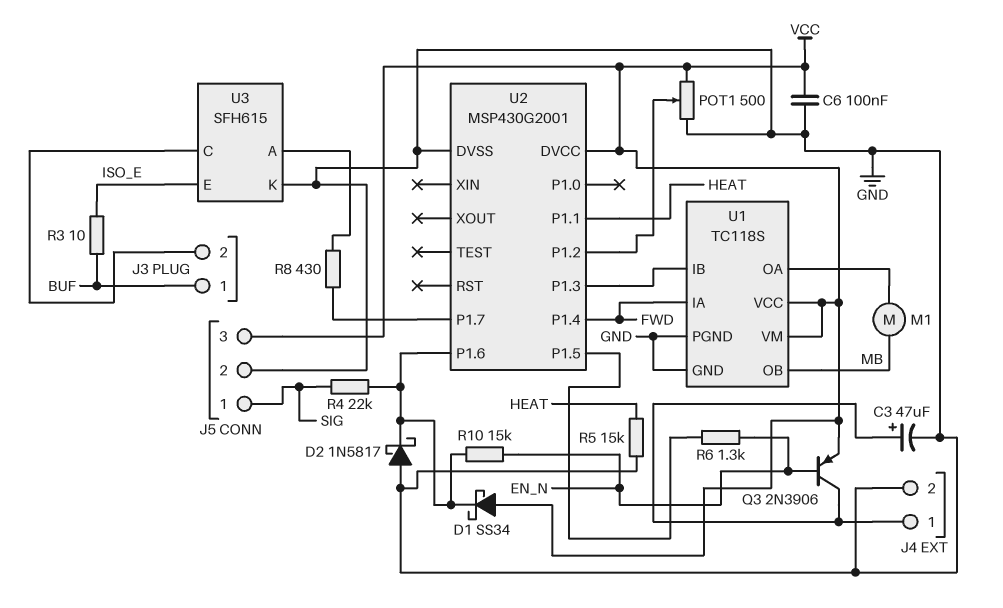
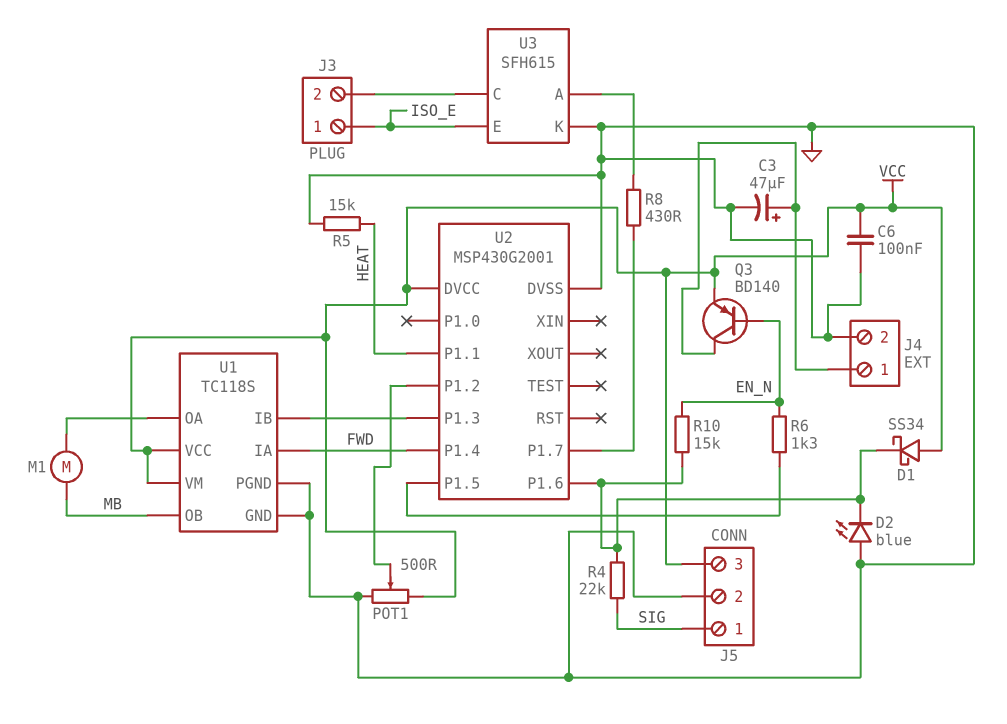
D2: schottky 1N5817 (A GND, K U2/P1.6) -> LED blue (A GND, K U2/P1.6)
J3 pin 1: BUF -> ISO_E
Q3: PNP 2N3906 (B EN_N, C J4/1, E VCC) -> PNP BD140 (B EN_N, C J4/1, E VCC)
R3: 10 (BUF, ISO_E) -> none

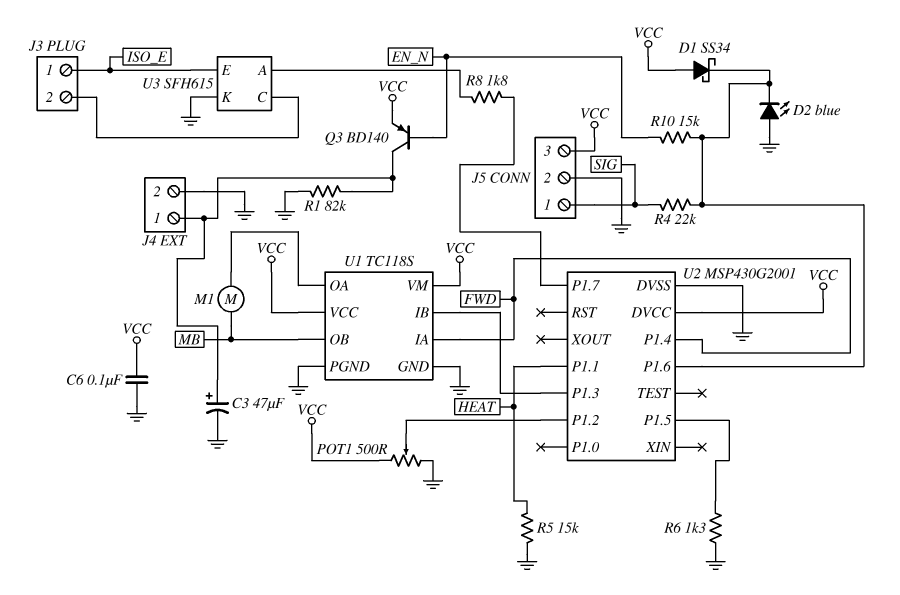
R1: none -> 82k (GND, J4/1)
R6: 1.3k (EN_N, U2/P1.5) -> 1.3k (GND, U2/P1.5)
R8: 430 (U2/P1.7, U3/A) -> 1.8k (U2/P1.7, U3/A)

